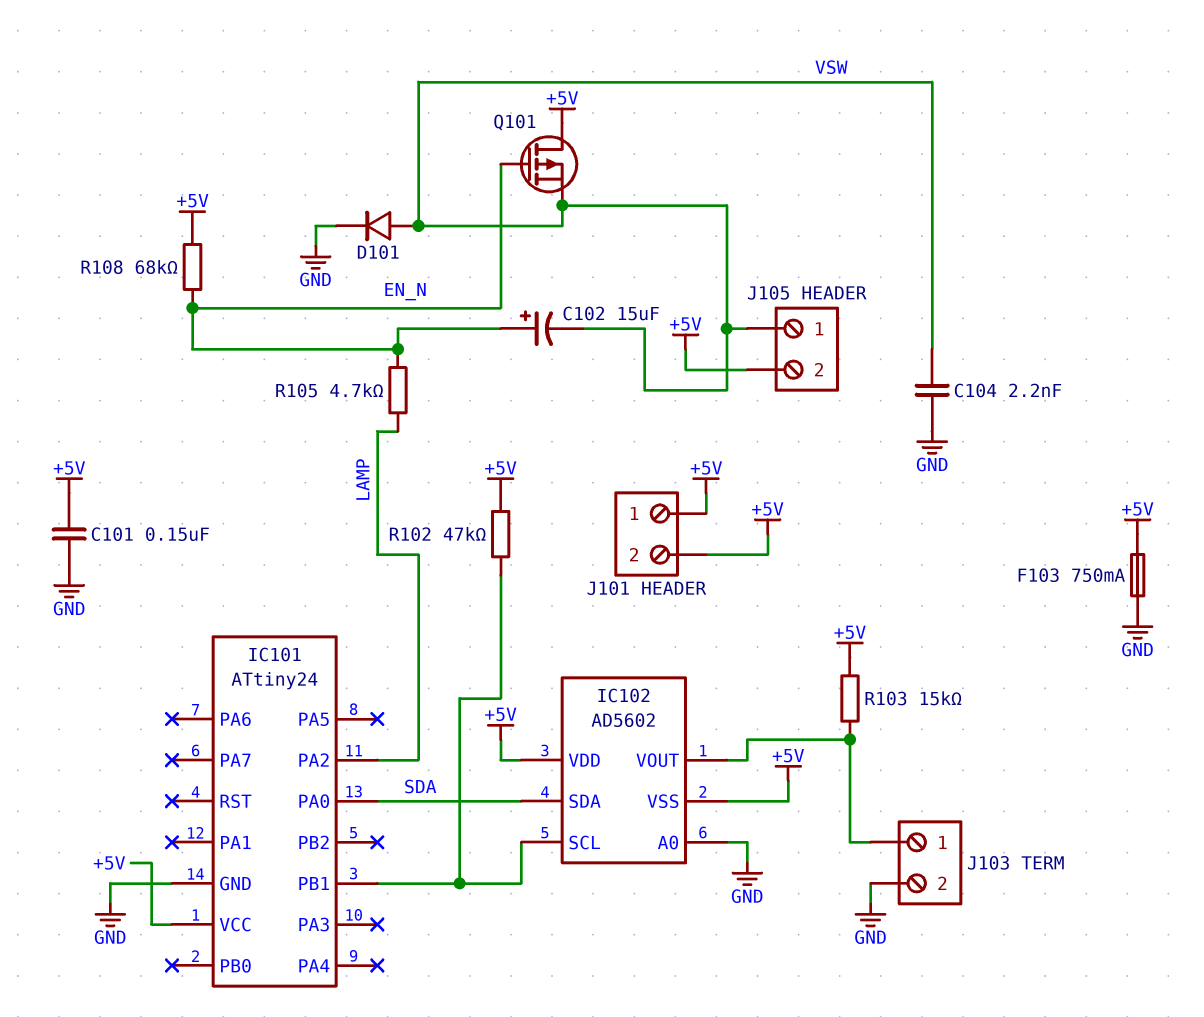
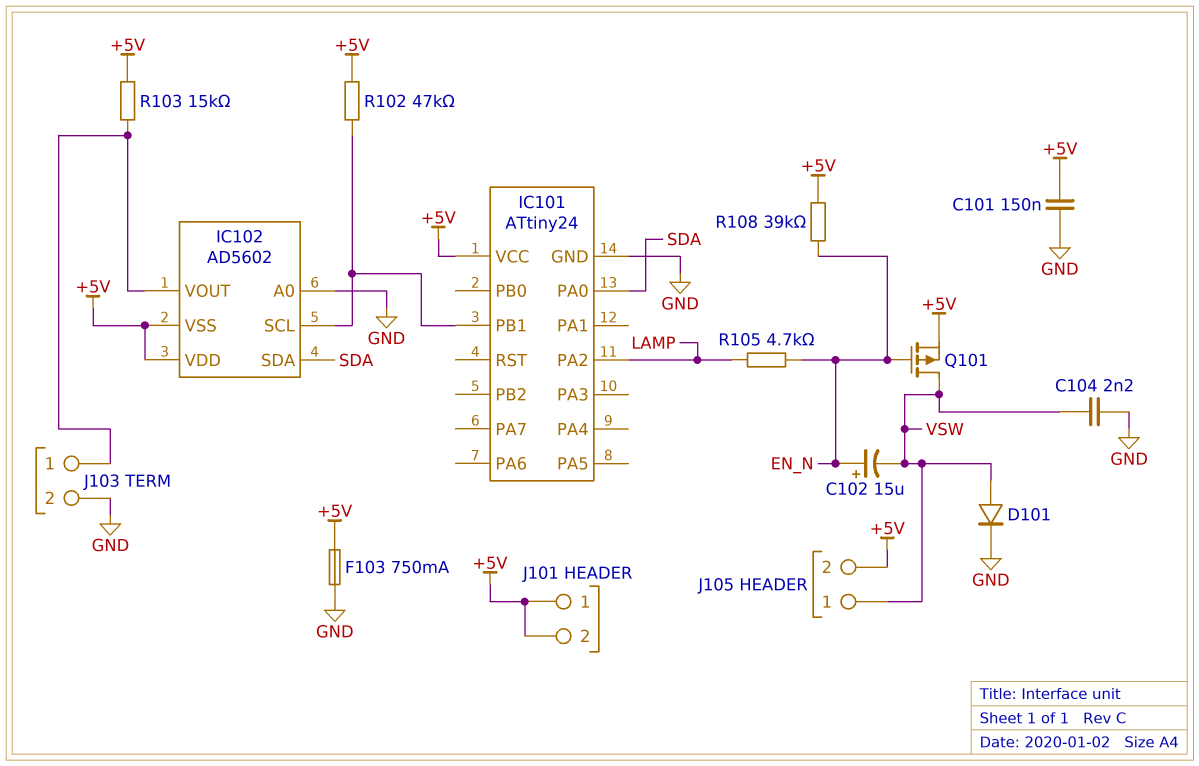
Q101: PMOS (G EN_N, D +5V, S VSW) -> PMOS (G EN_N, D VSW, S +5V)
R108: 68k (+5V, EN_N) -> 39k (+5V, EN_N)

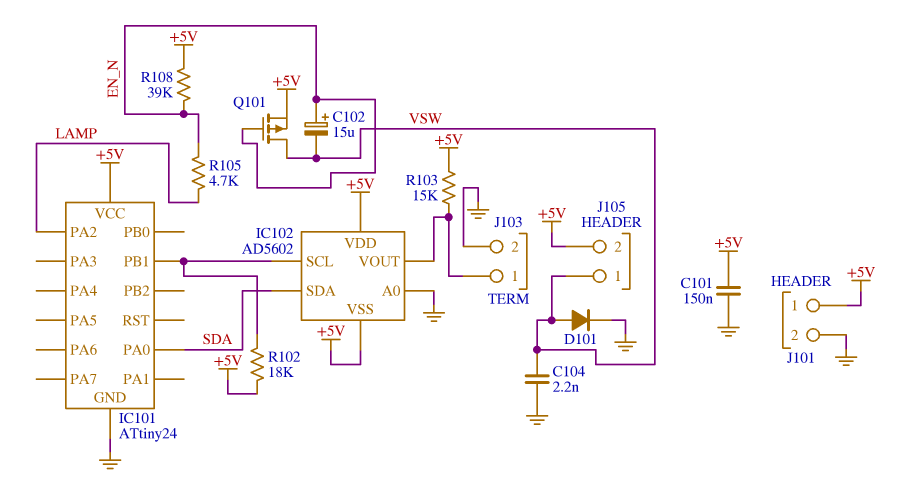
F103: 750mA (+5V, GND) -> none
J101 pin 2: +5V -> GND
R102: 47k (+5V, IC101/PB1) -> 18k (+5V, IC101/PB1)

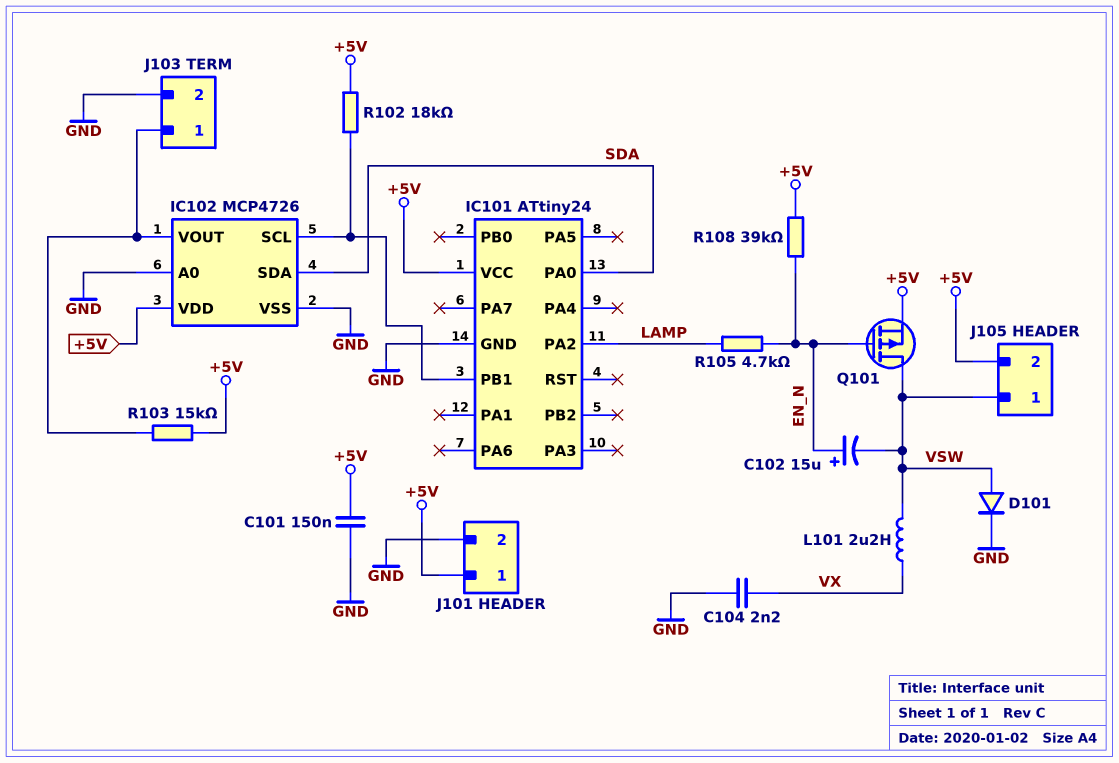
C104: 2.2nF (GND, VSW) -> 2.2nF (GND, VX)
IC102: AD5602 -> MCP4726
IC102 pin VSS: +5V -> GND
L101: none -> 2.2uH (VSW, VX)

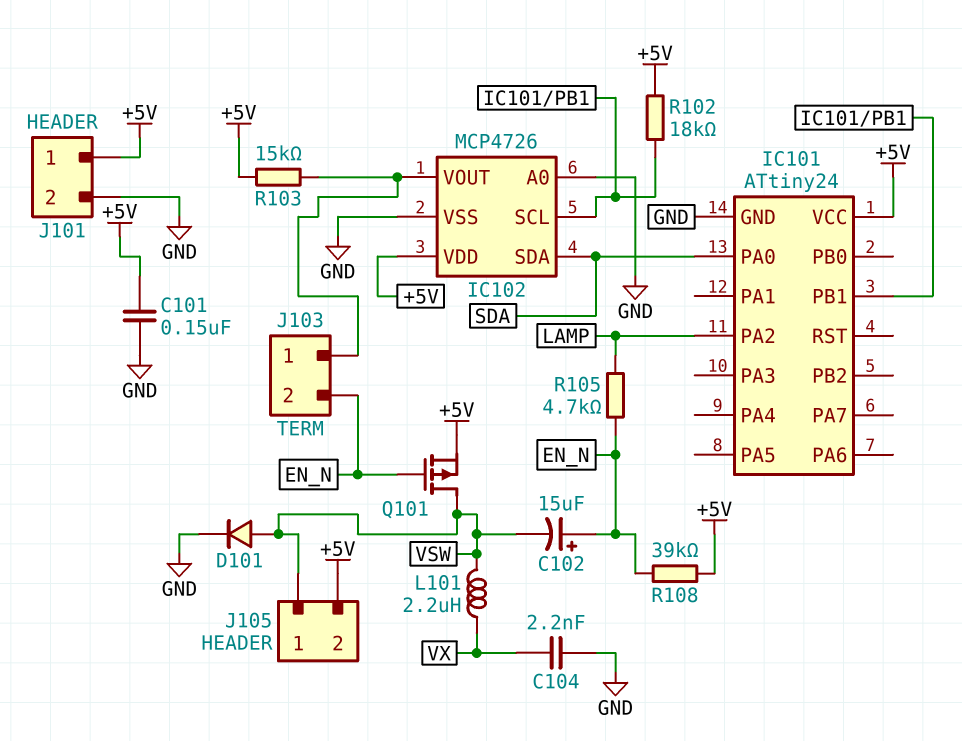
J103 pin 2: GND -> EN_N

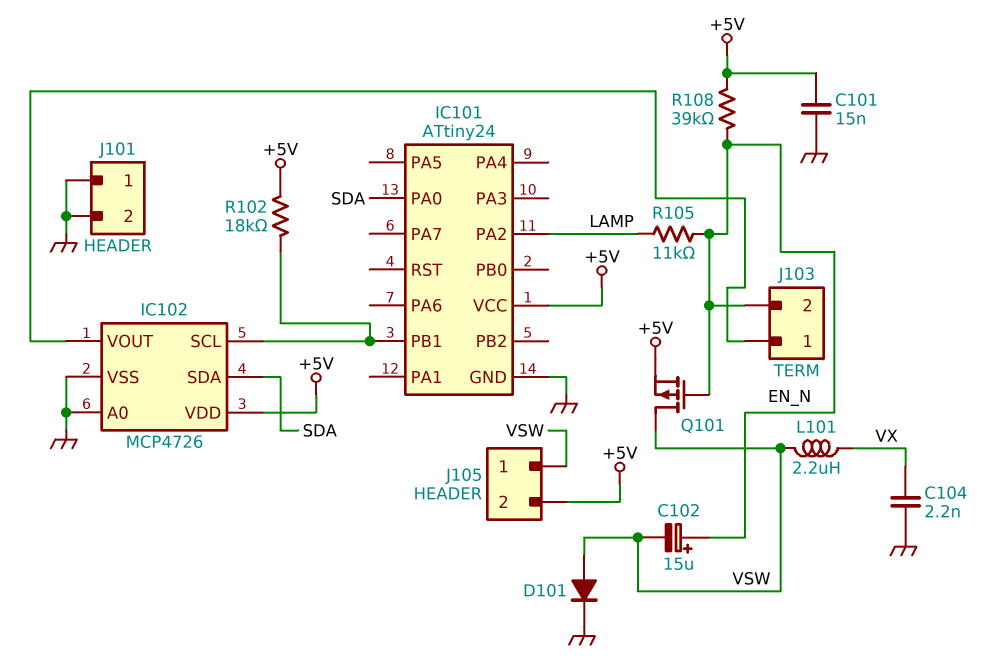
C101: 150nF (+5V, GND) -> 15nF (+5V, GND)
J101 pin 1: +5V -> GND
R103: 15k (+5V, IC102/VOUT) -> none
R105: 4.7k (EN_N, LAMP) -> 11k (EN_N, LAMP)

